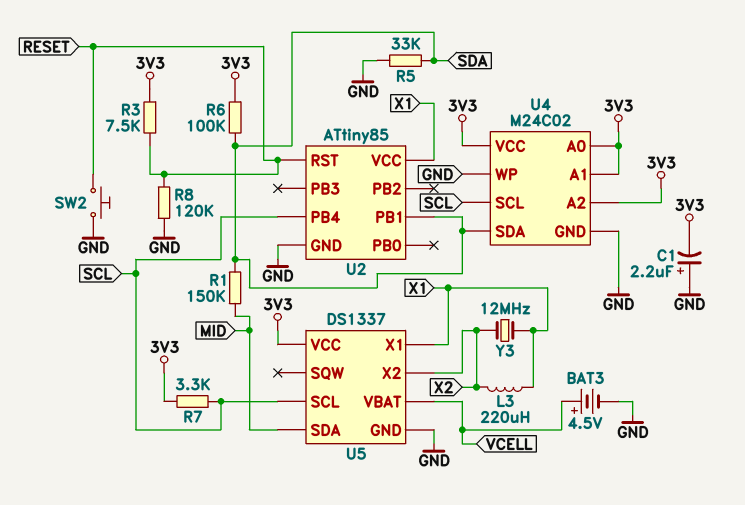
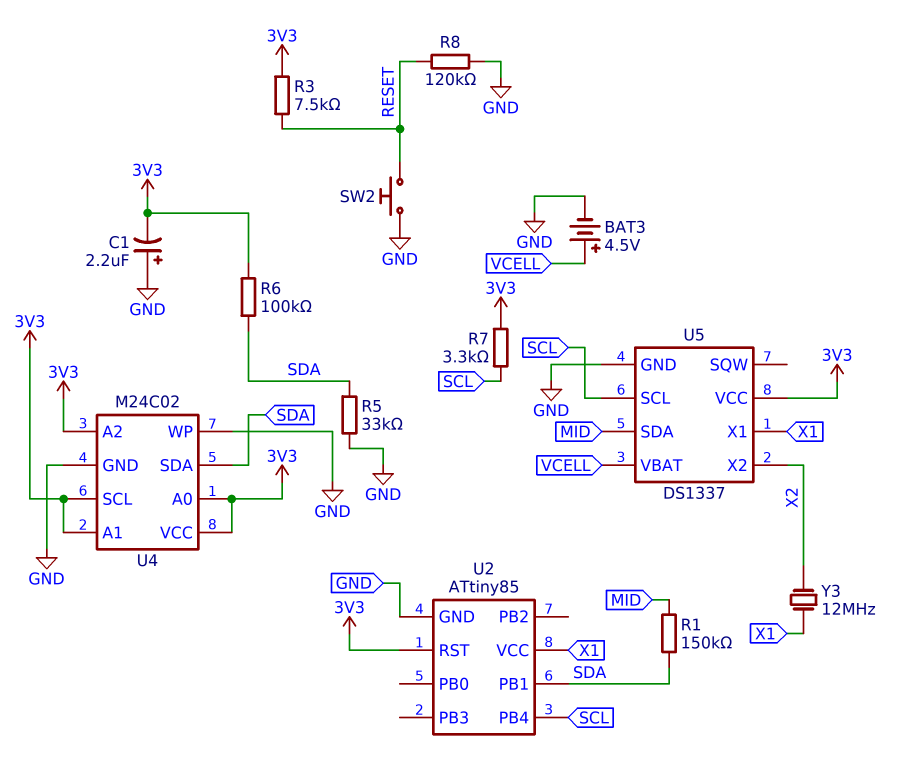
L3: 220uH (X1, X2) -> none
U2 pin RST: RESET -> 3V3
U4 pin SCL: SCL -> 3V3

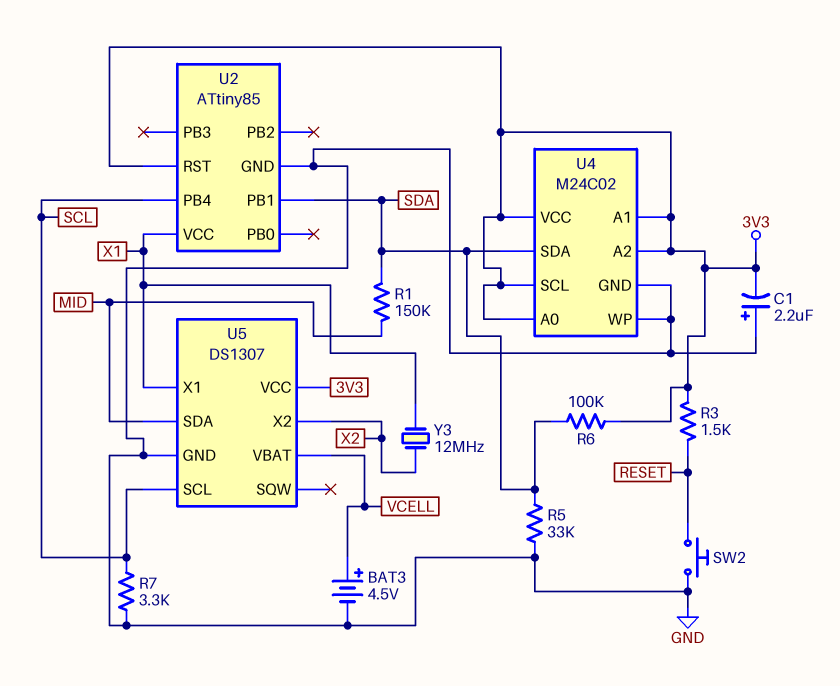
R3: 7.5k (3V3, RESET) -> 1.5k (3V3, RESET)
R7: 3.3k (3V3, SCL) -> 3.3k (GND, SCL)
R8: 120k (GND, RESET) -> none
U5: DS1337 -> DS1307

